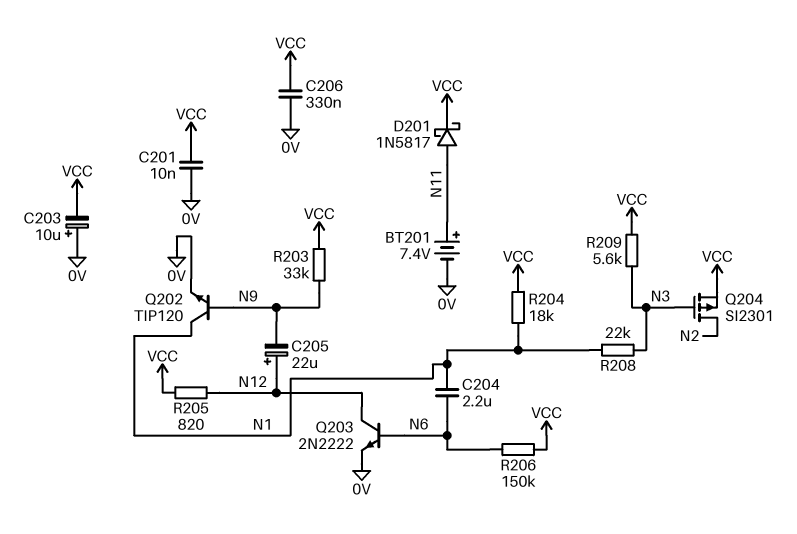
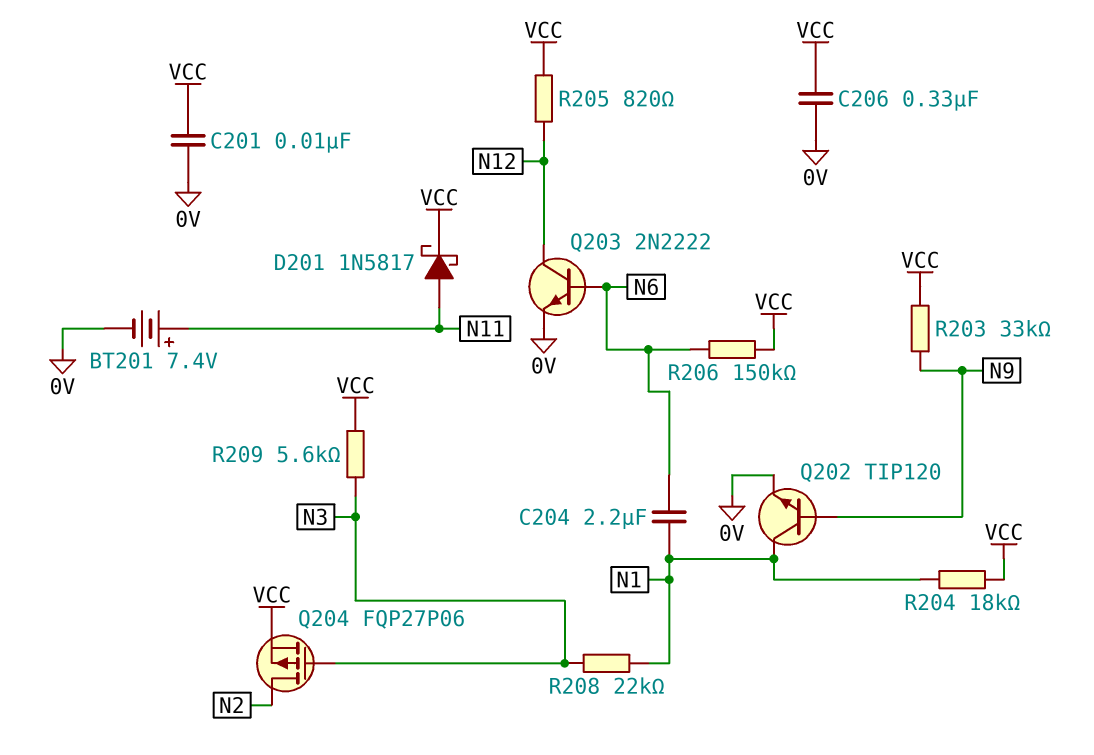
C203: 10uF (plus 0V, minus VCC) -> none
C205: 22uF (plus N12, minus N9) -> none
Q204: PMOS SI2301 (G N3, D N2, S VCC) -> PMOS FQP27P06 (G N3, D N2, S VCC)

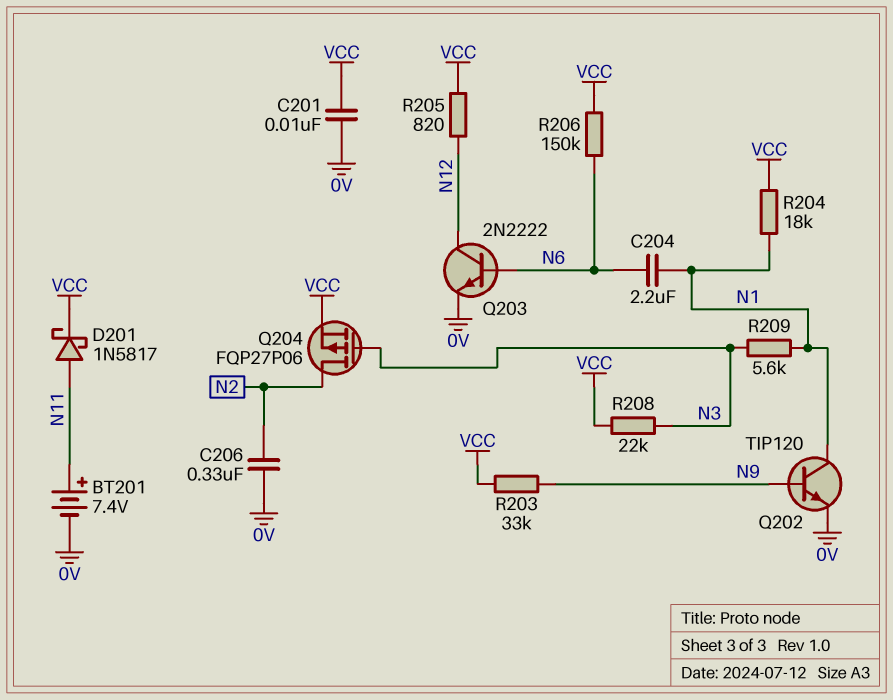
C206: 330nF (0V, VCC) -> 330nF (0V, N2)
R208: 22k (N1, N3) -> 22k (N3, VCC)
R209: 5.6k (N3, VCC) -> 5.6k (N1, N3)

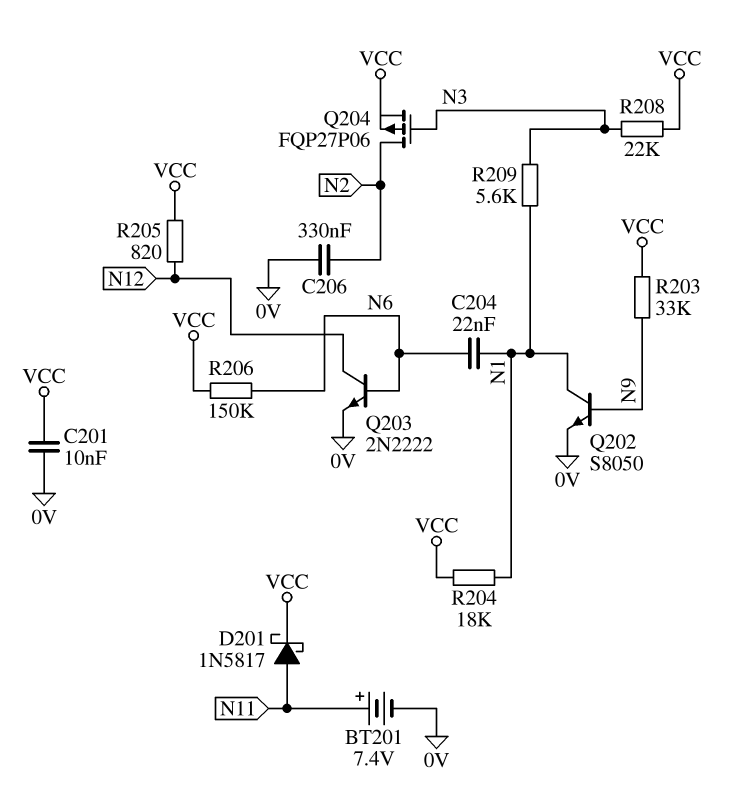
C204: 2.2uF (N1, N6) -> 22nF (N1, N6)
Q202: NPN TIP120 (B N9, C N1, E 0V) -> NPN S8050 (B N9, C N1, E 0V)

